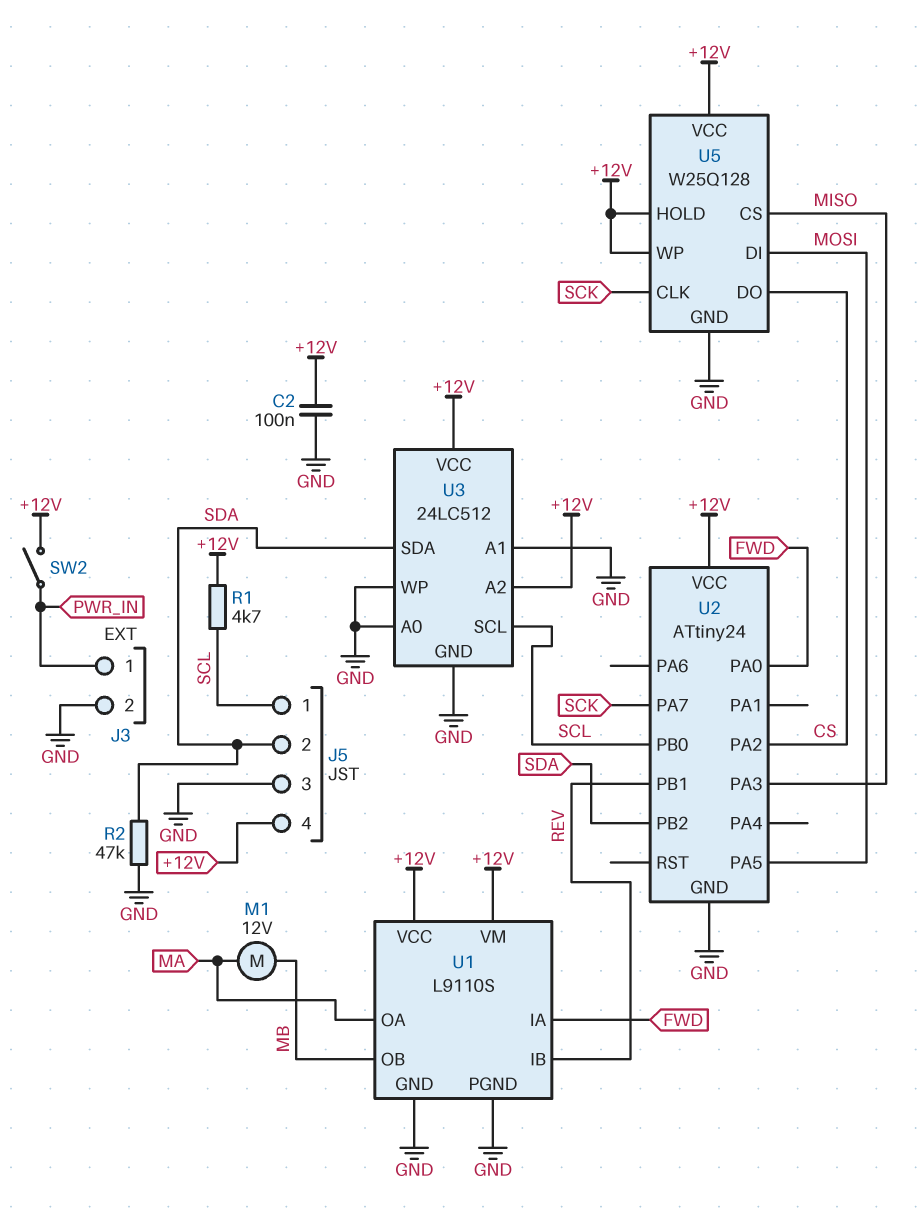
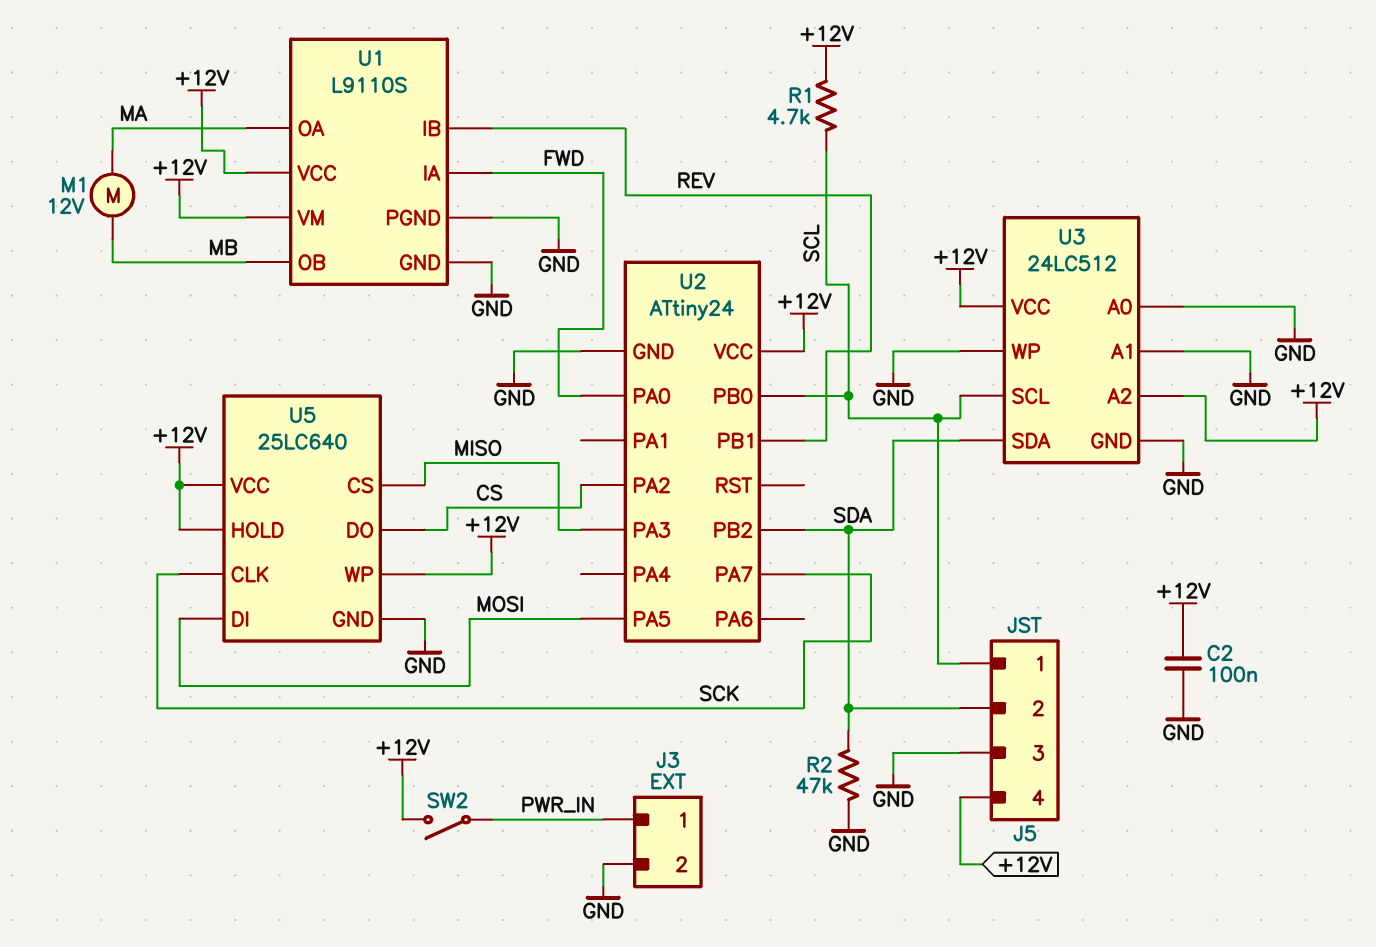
U5: W25Q128 -> 25LC640

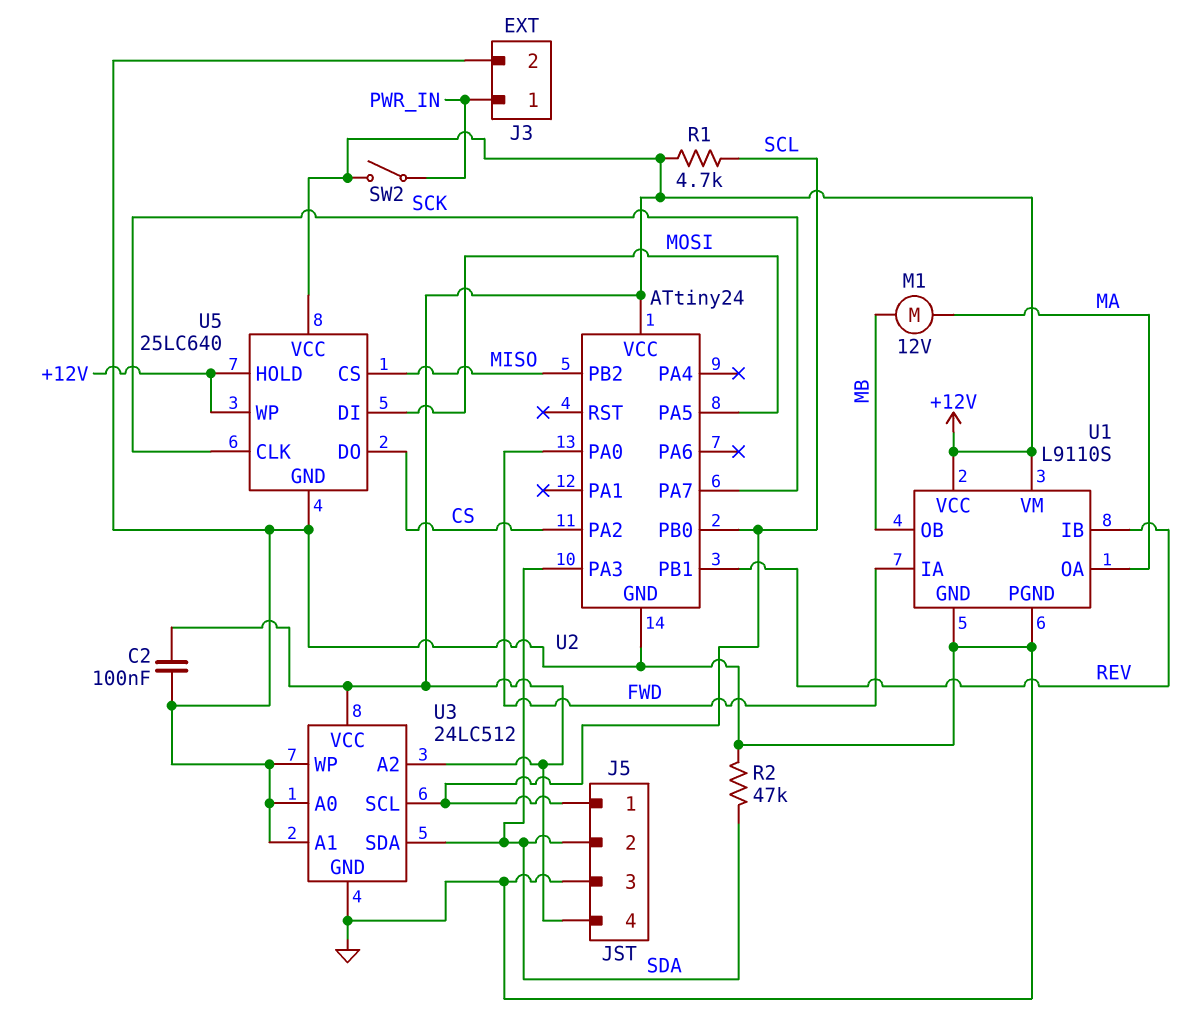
U2 pin PA3: MISO -> SDA
U2 pin PB2: SDA -> MISO

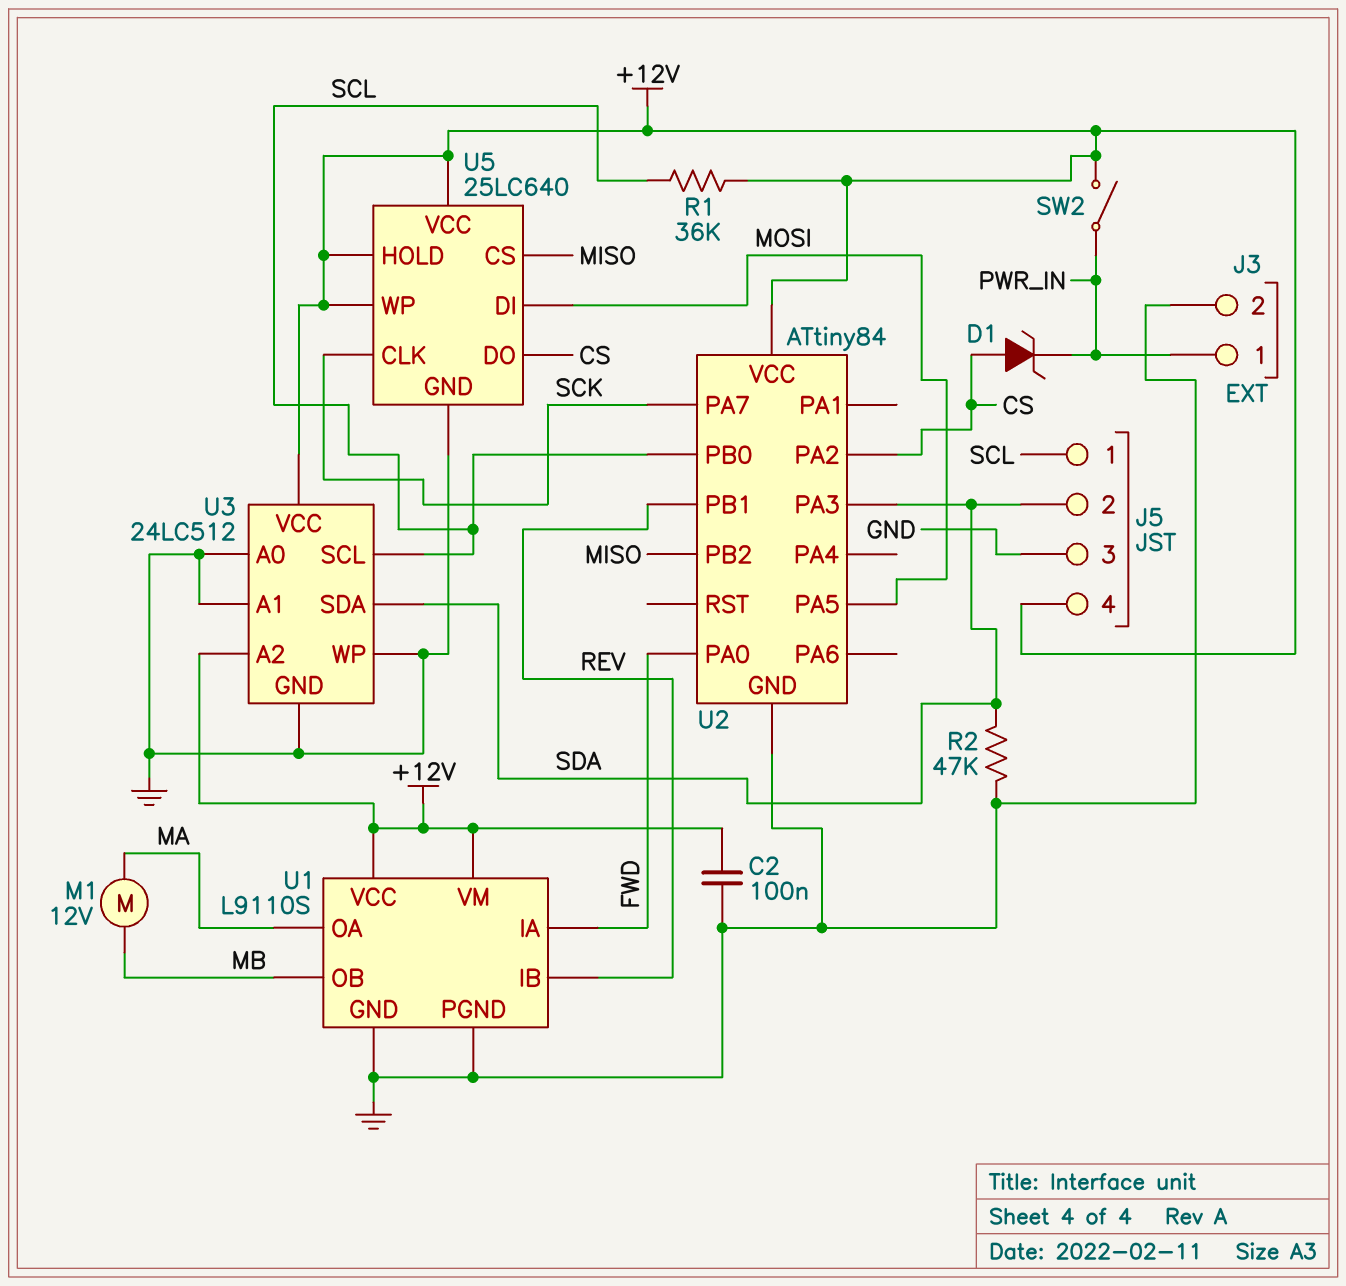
D1: none -> zener (A CS, K PWR_IN)
R1: 4.7k (+12V, SCL) -> 36k (+12V, SCL)
U2: ATtiny24 -> ATtiny84

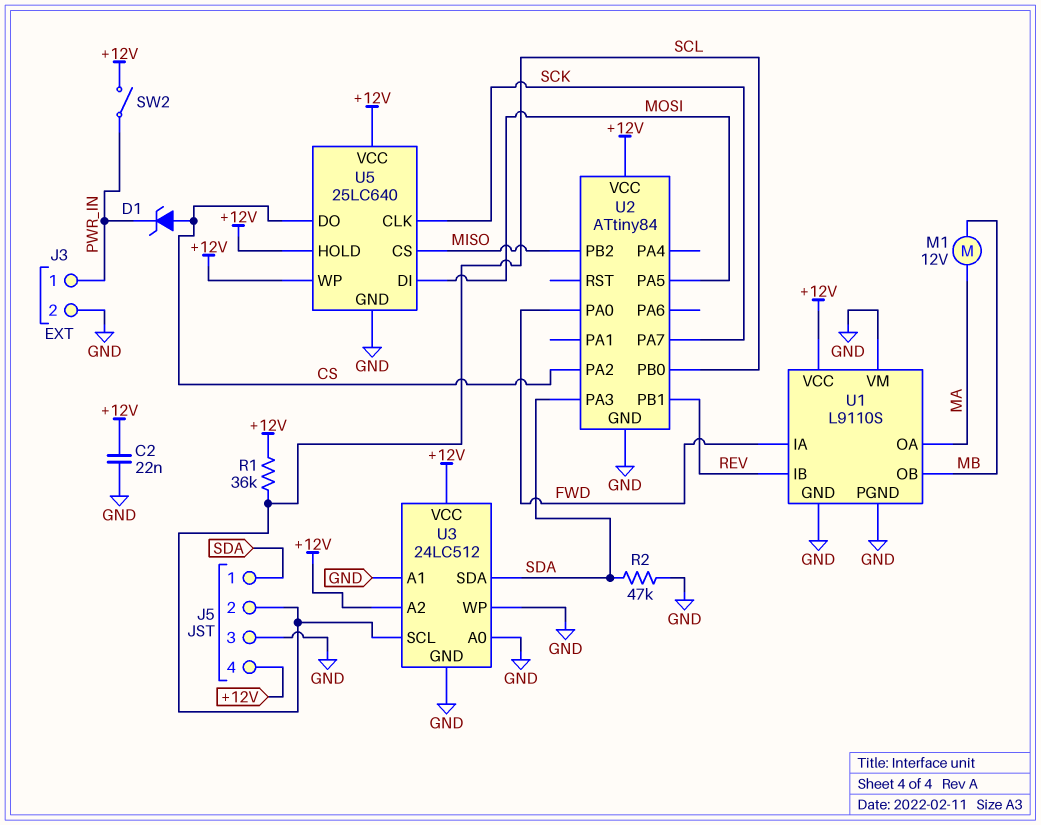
C2: 100nF (+12V, GND) -> 22nF (+12V, GND)
J5 pin 1: SCL -> SDA
J5 pin 2: SDA -> SCL
U1 pin VM: +12V -> GND

